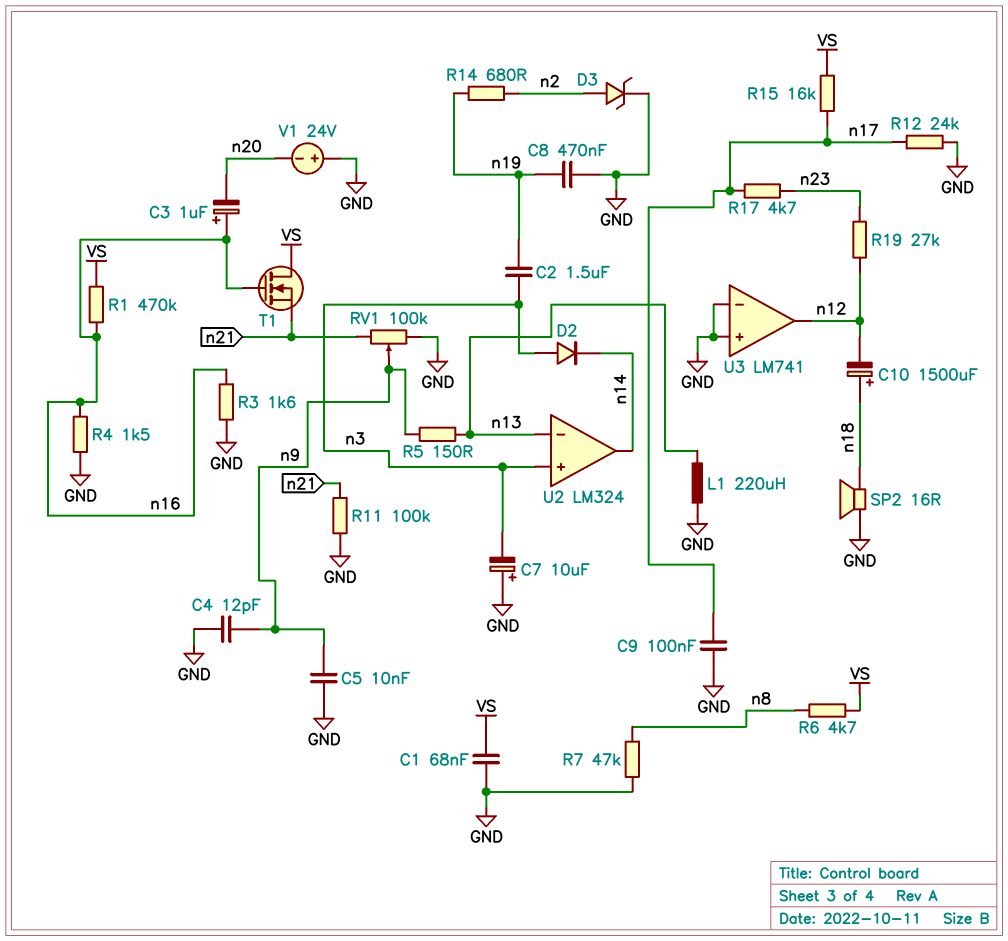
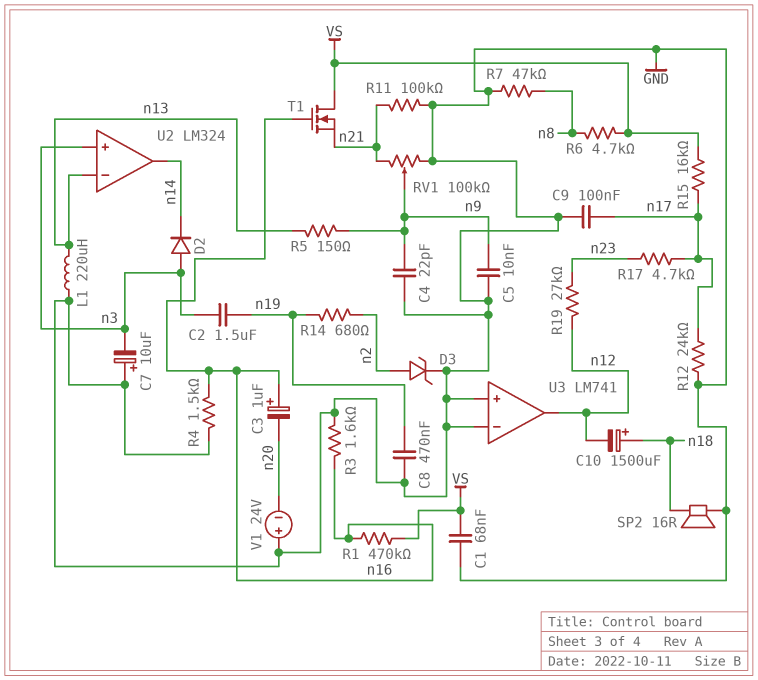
C4: 12pF (GND, n9) -> 22pF (GND, n9)

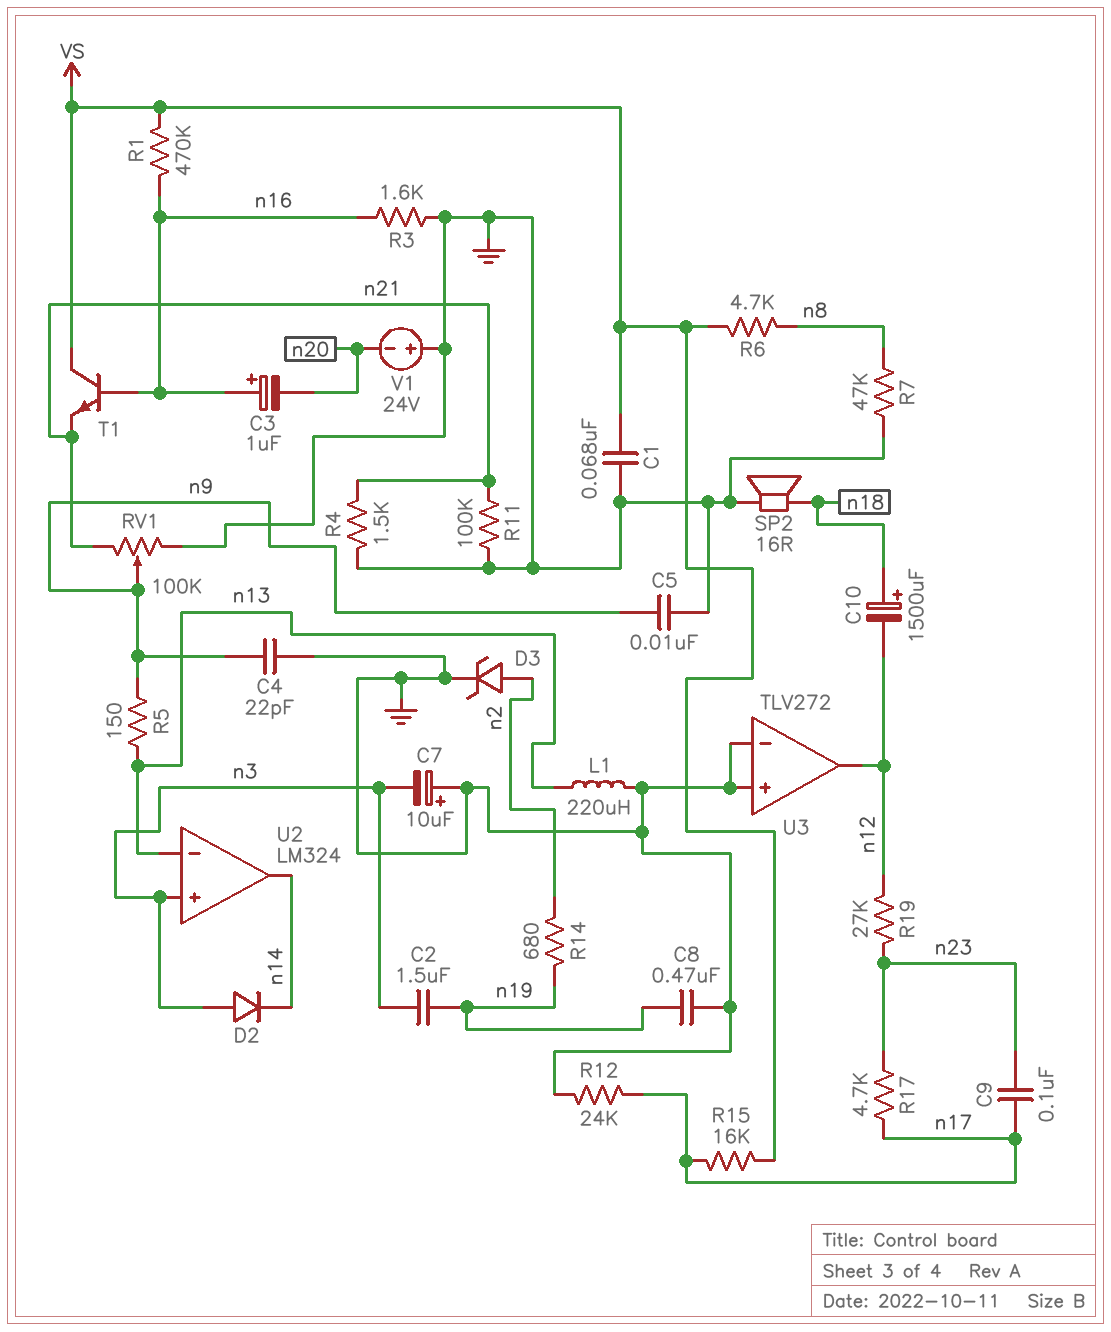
C9: 100nF (GND, n17) -> 100nF (n17, n23)
R4: 1.5k (GND, n16) -> 1.5k (GND, n21)
T1: NMOS (G n16, D VS, S n21) -> NPN (B n16, C VS, E n21)
U3: LM741 -> TLV272

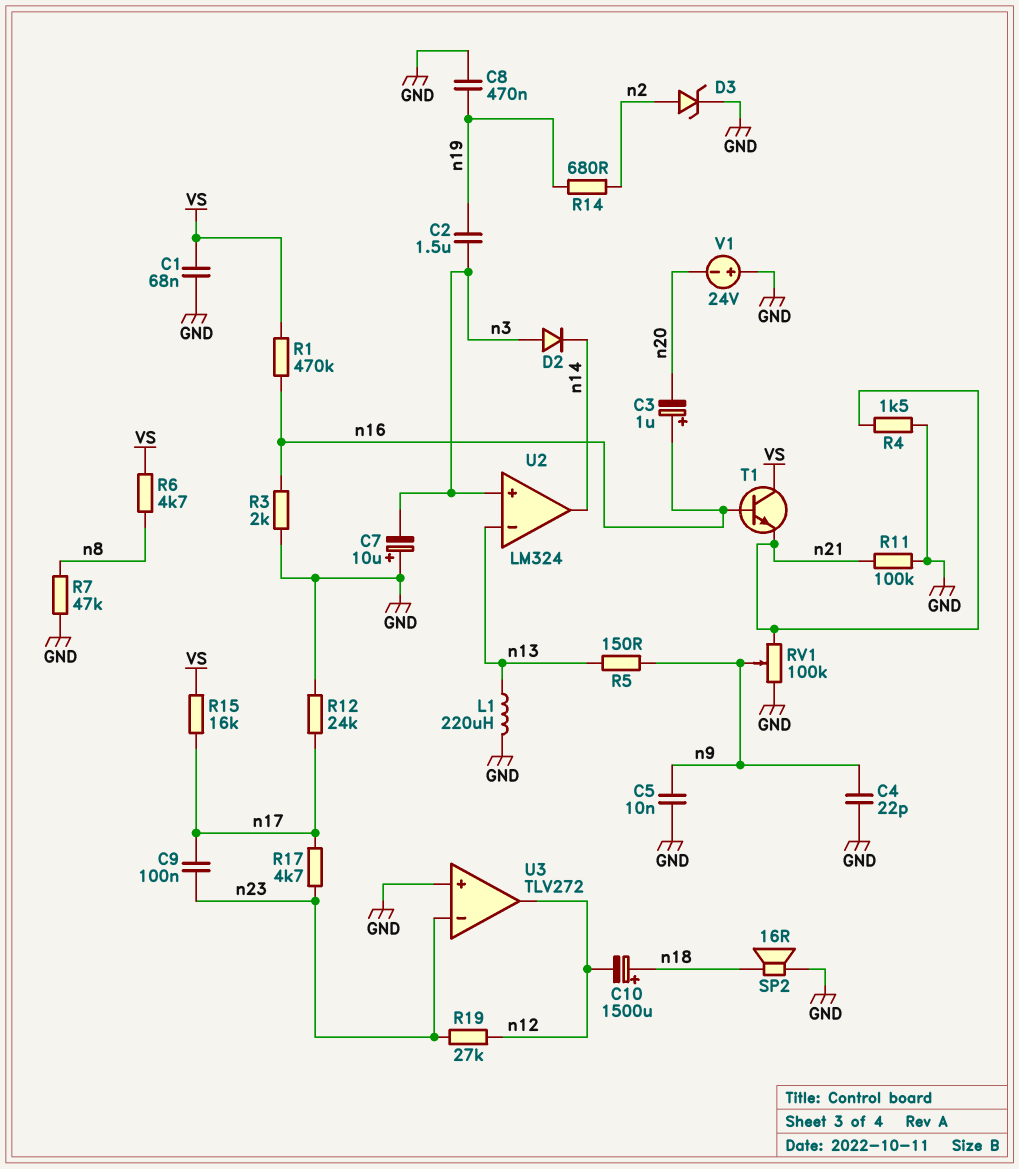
R3: 1.6k (GND, n16) -> 2k (GND, n16)
U3 pin in-: GND -> n23

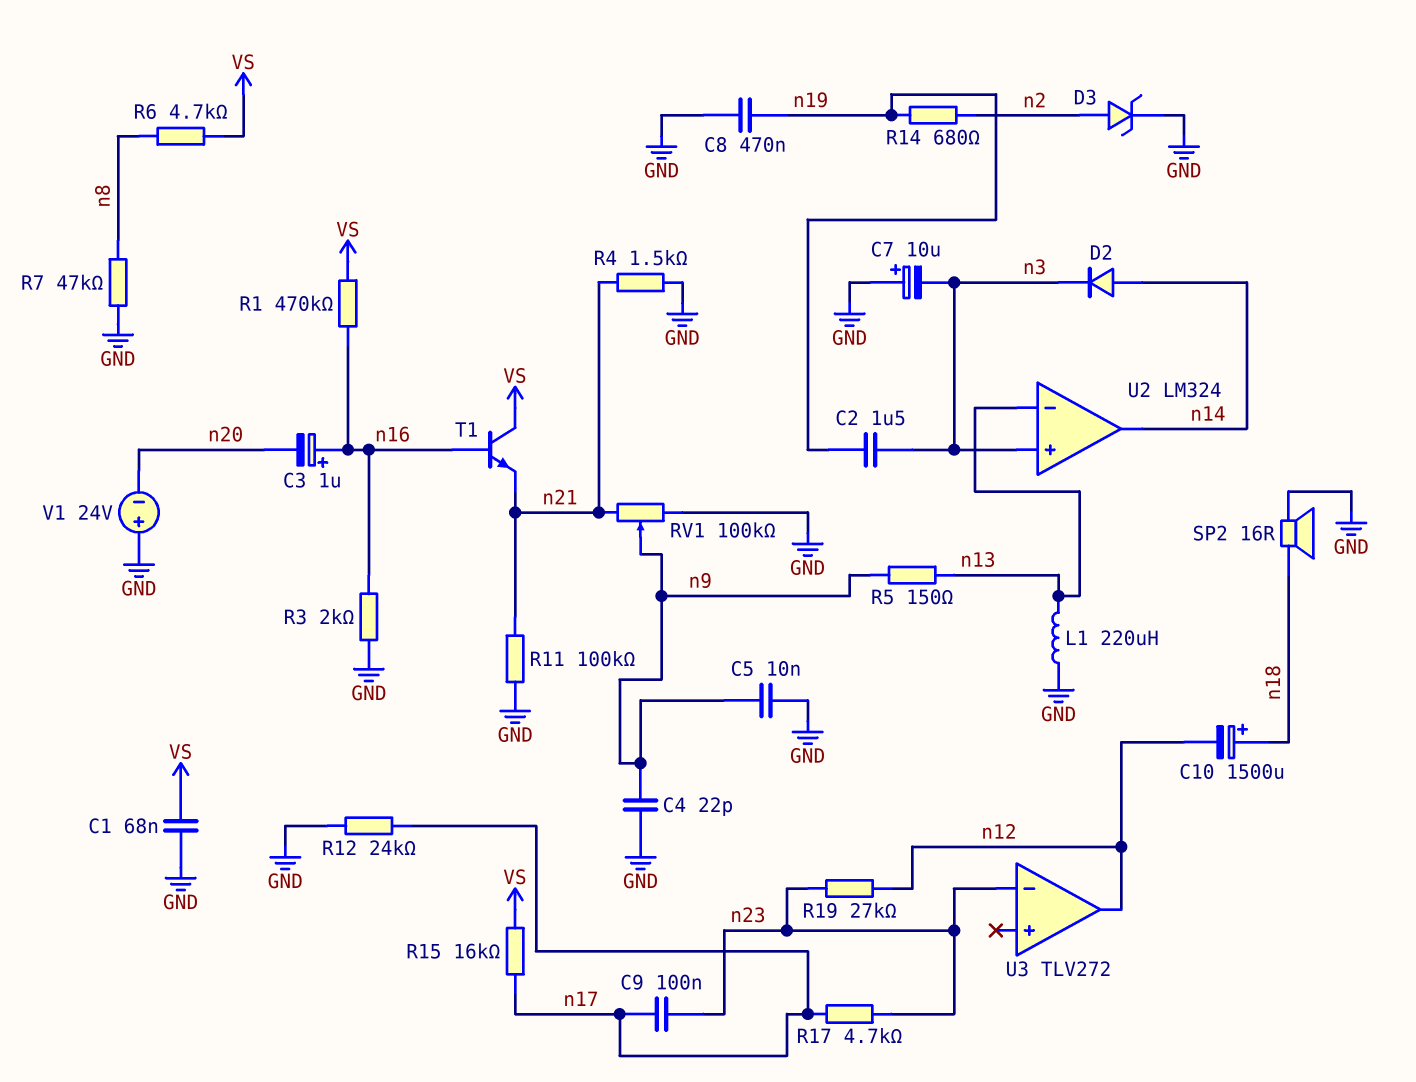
D2: diode (A n3, K n14) -> diode (A n14, K n3)
U3 pin in+: GND -> none

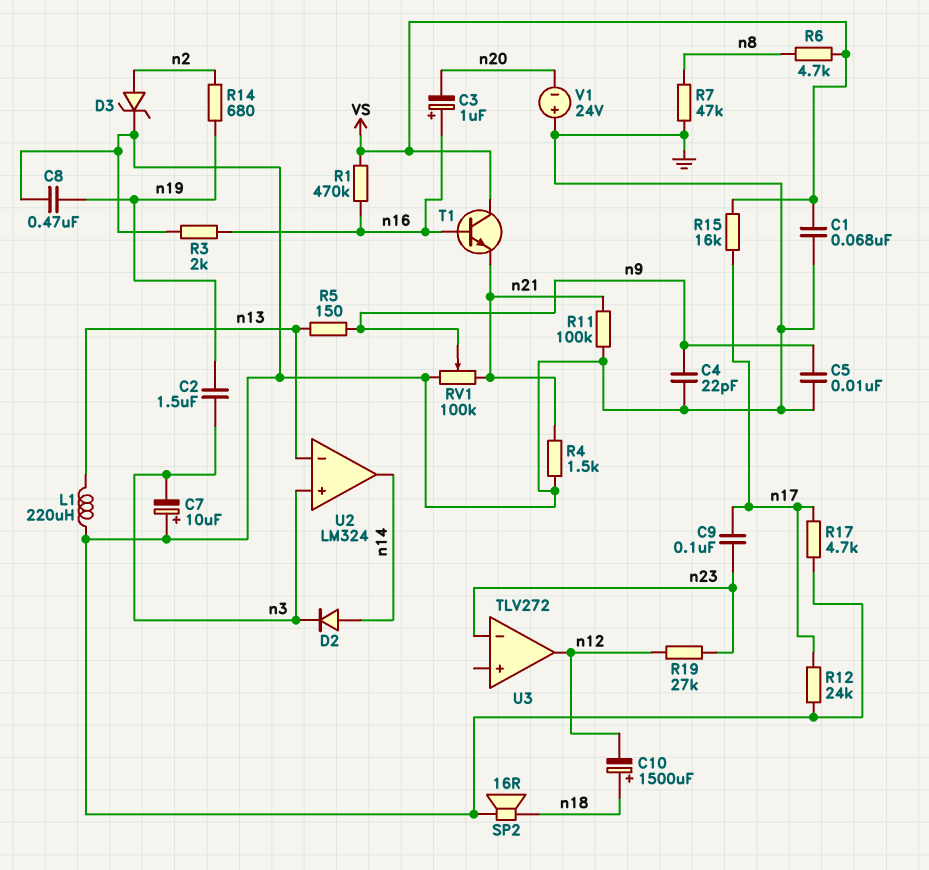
R17: 4.7k (n17, n23) -> 4.7k (GND, n17)

